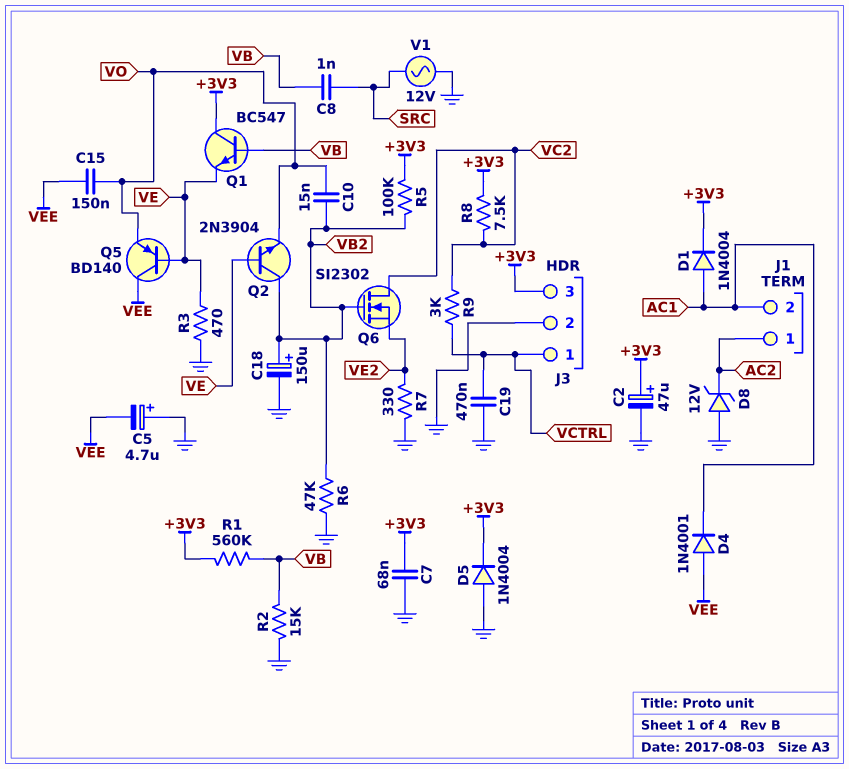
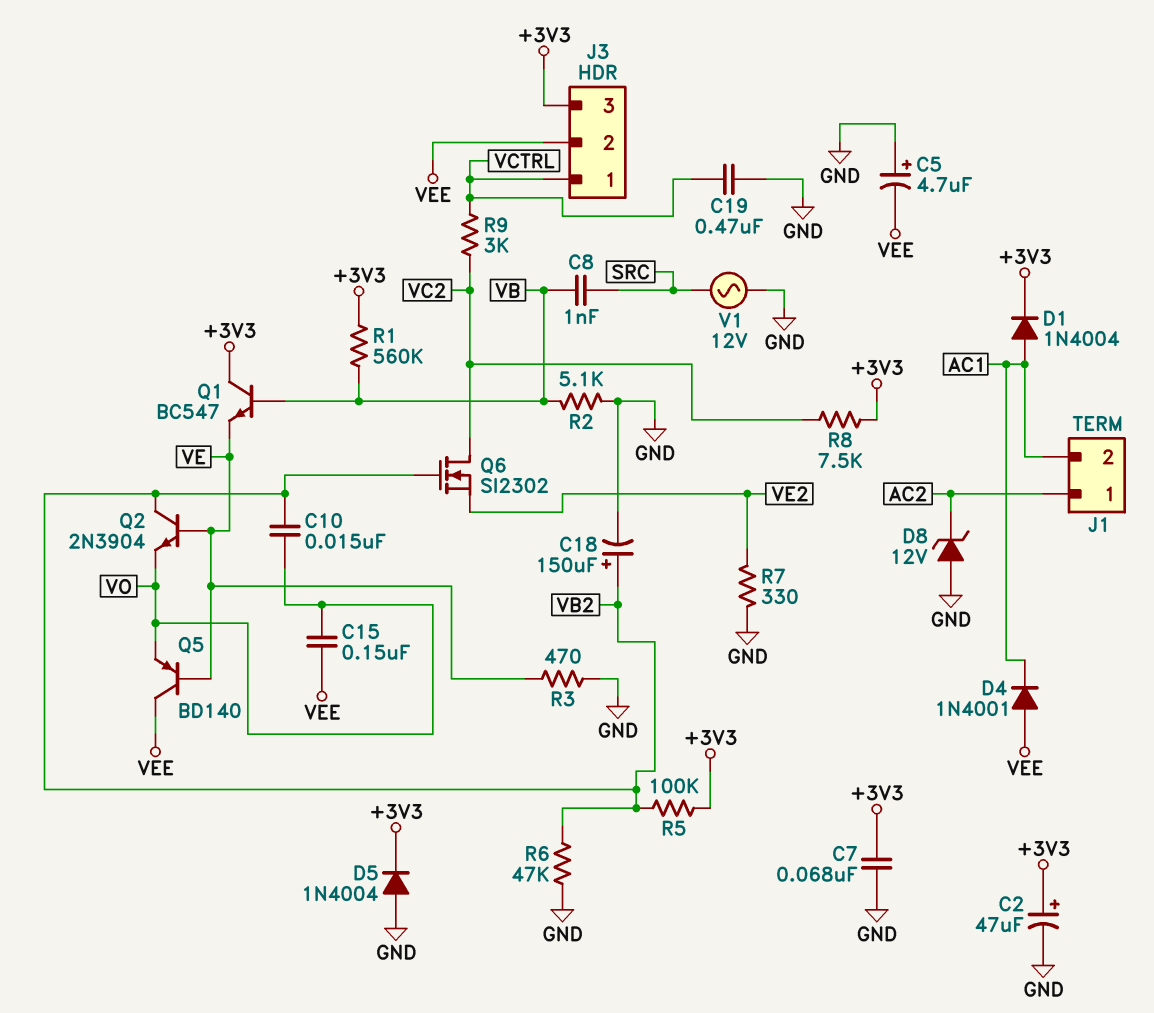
J3 pin 2: GND -> VEE
R2: 15k (GND, VB) -> 5.1k (GND, VB)

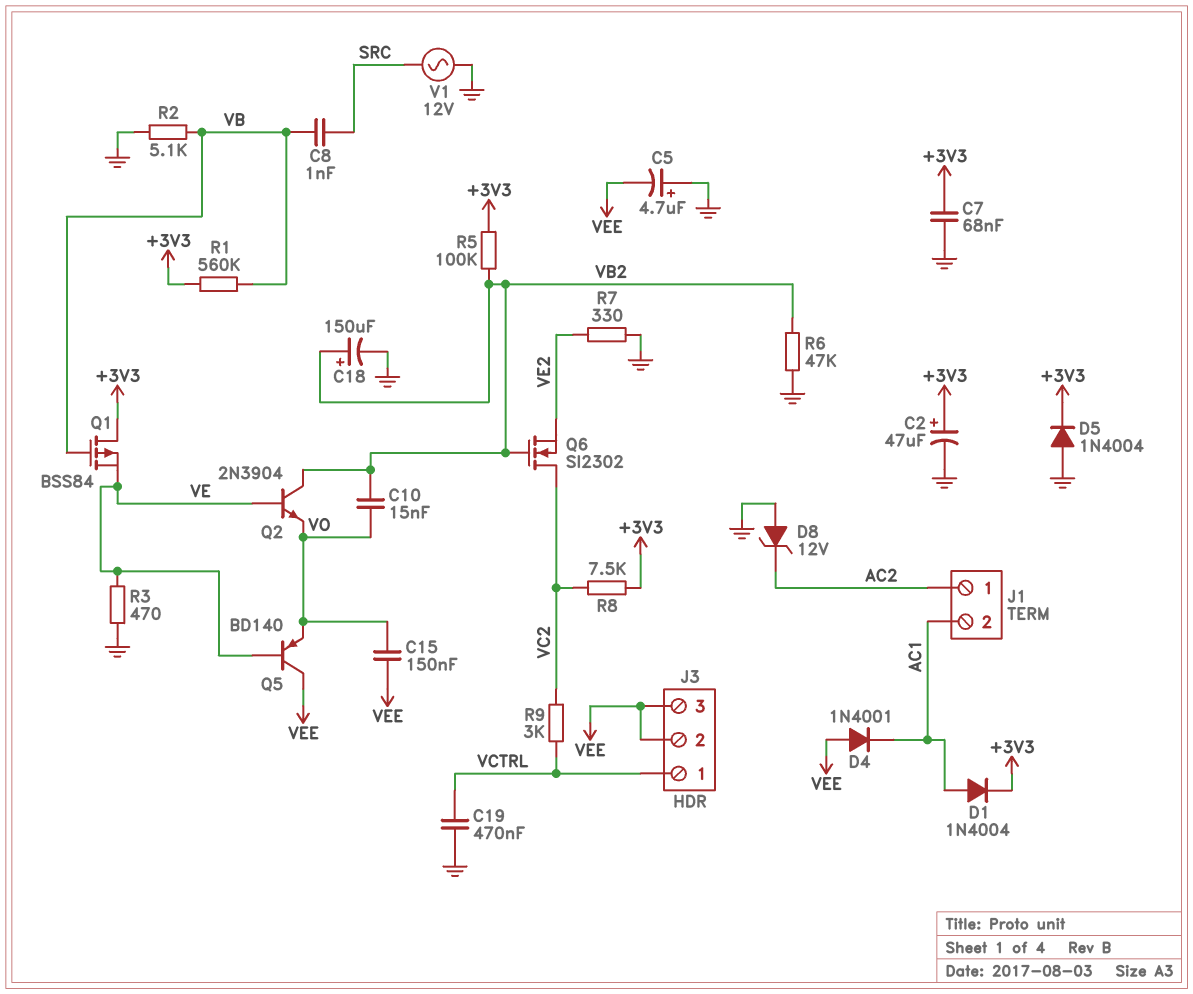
J3 pin 3: +3V3 -> VEE
Q1: NPN BC547 (B VB, C +3V3, E VE) -> PMOS BSS84 (G VB, D +3V3, S VE)

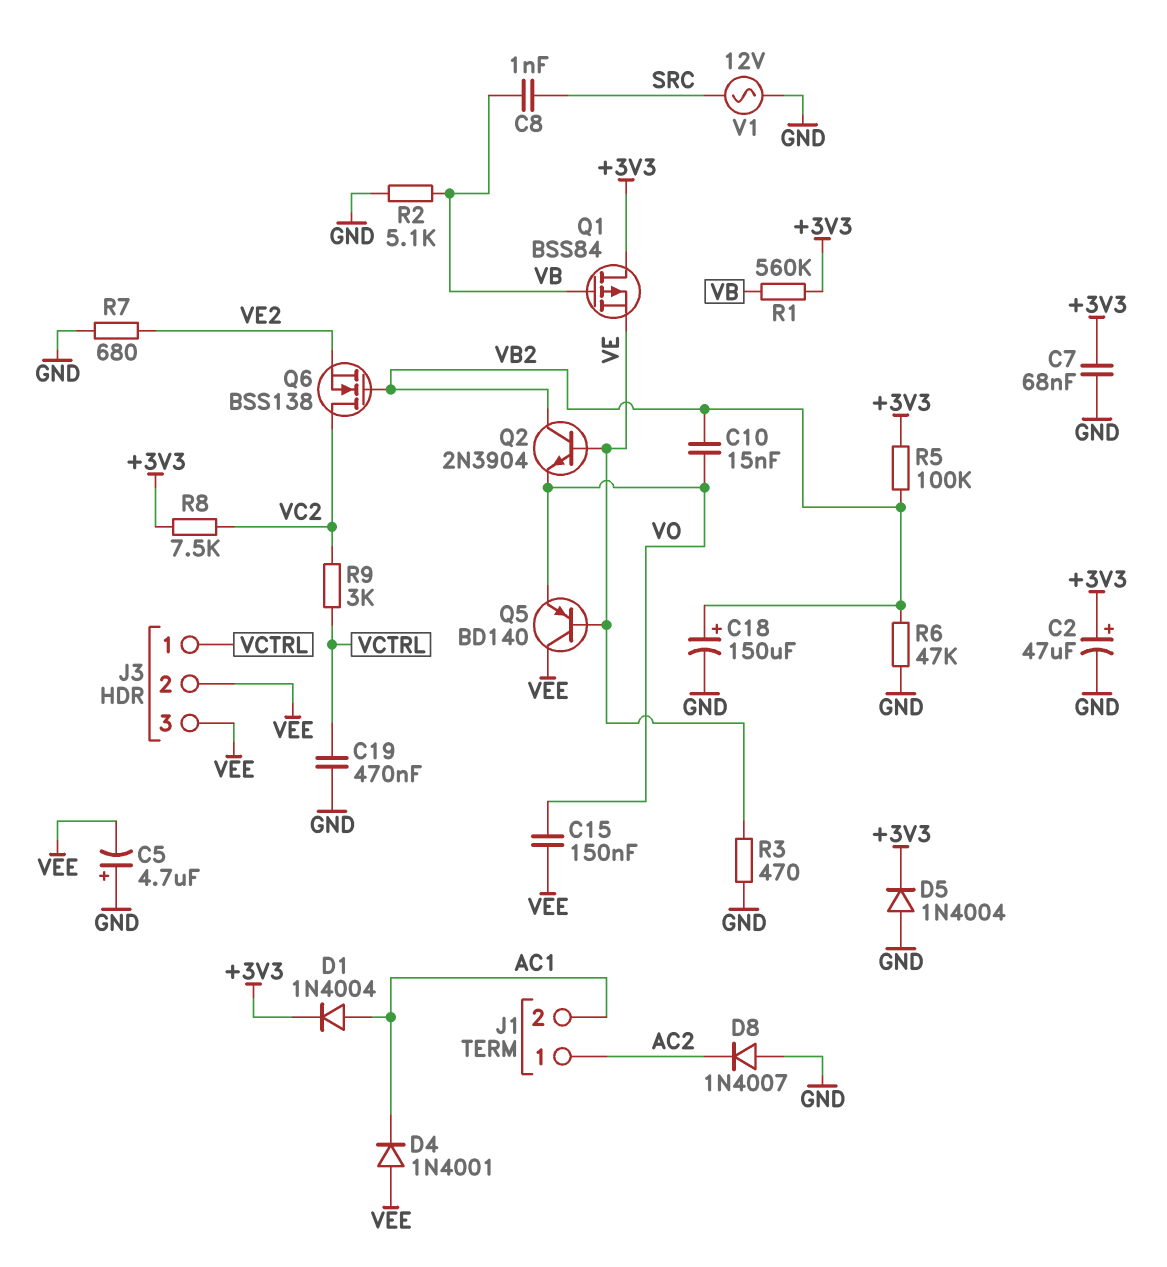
D8: zener 12V (A GND, K AC2) -> diode 1N4007 (A GND, K AC2)
Q6: NMOS SI2302 (G VB2, D VC2, S VE2) -> NMOS BSS138 (G VB2, D VC2, S VE2)
R7: 330 (GND, VE2) -> 680 (GND, VE2)

